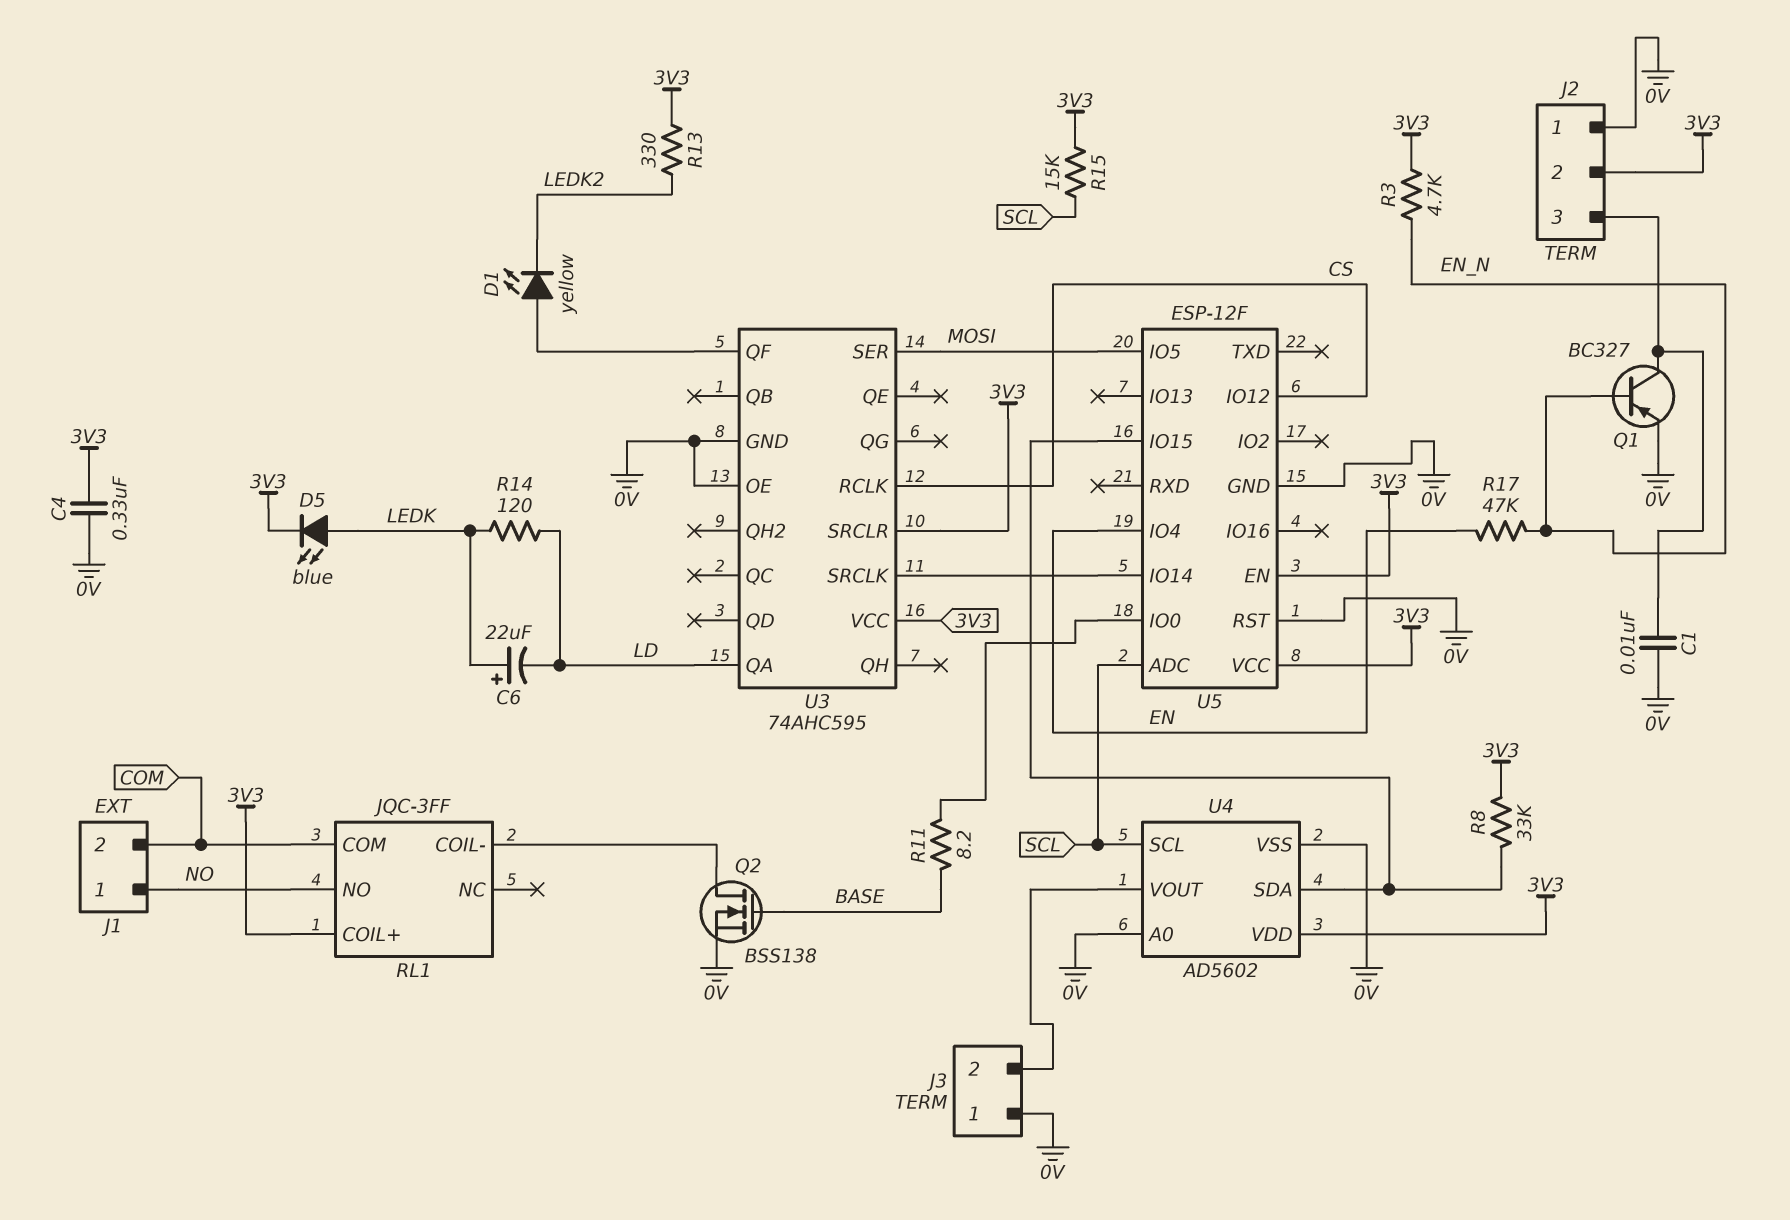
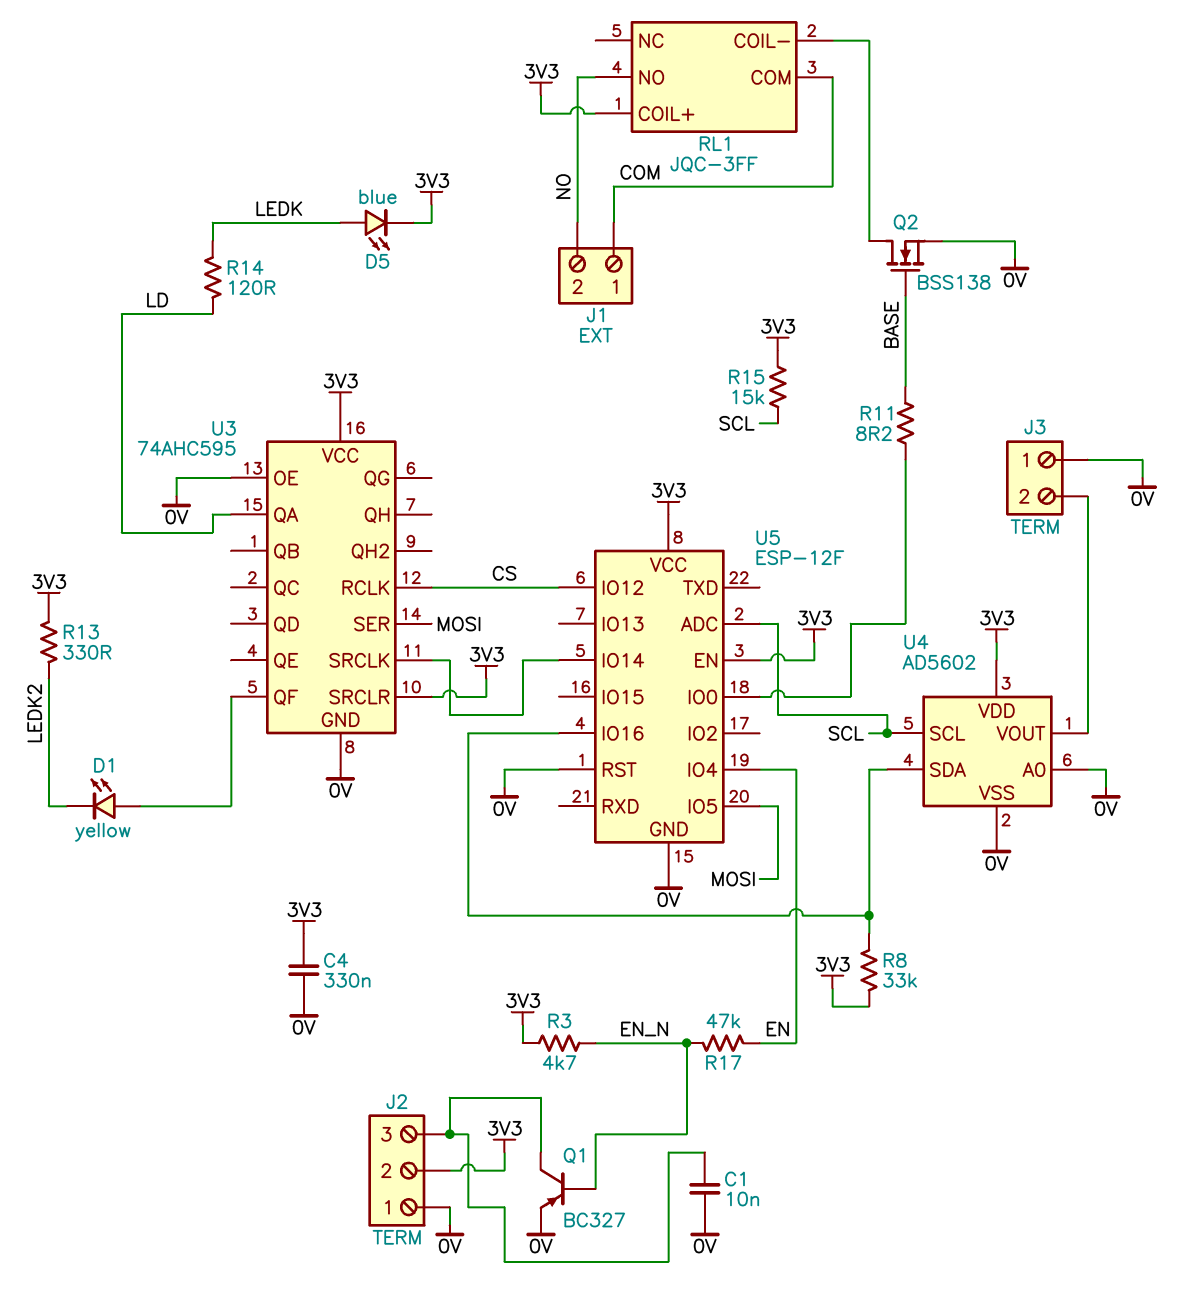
C6: 22uF (plus LEDK, minus LD) -> none
J1 pin 1: NO -> COM
J1 pin 2: COM -> NO
U5 pin IO15: U4/SDA -> none
U5 pin IO16: none -> U4/SDA

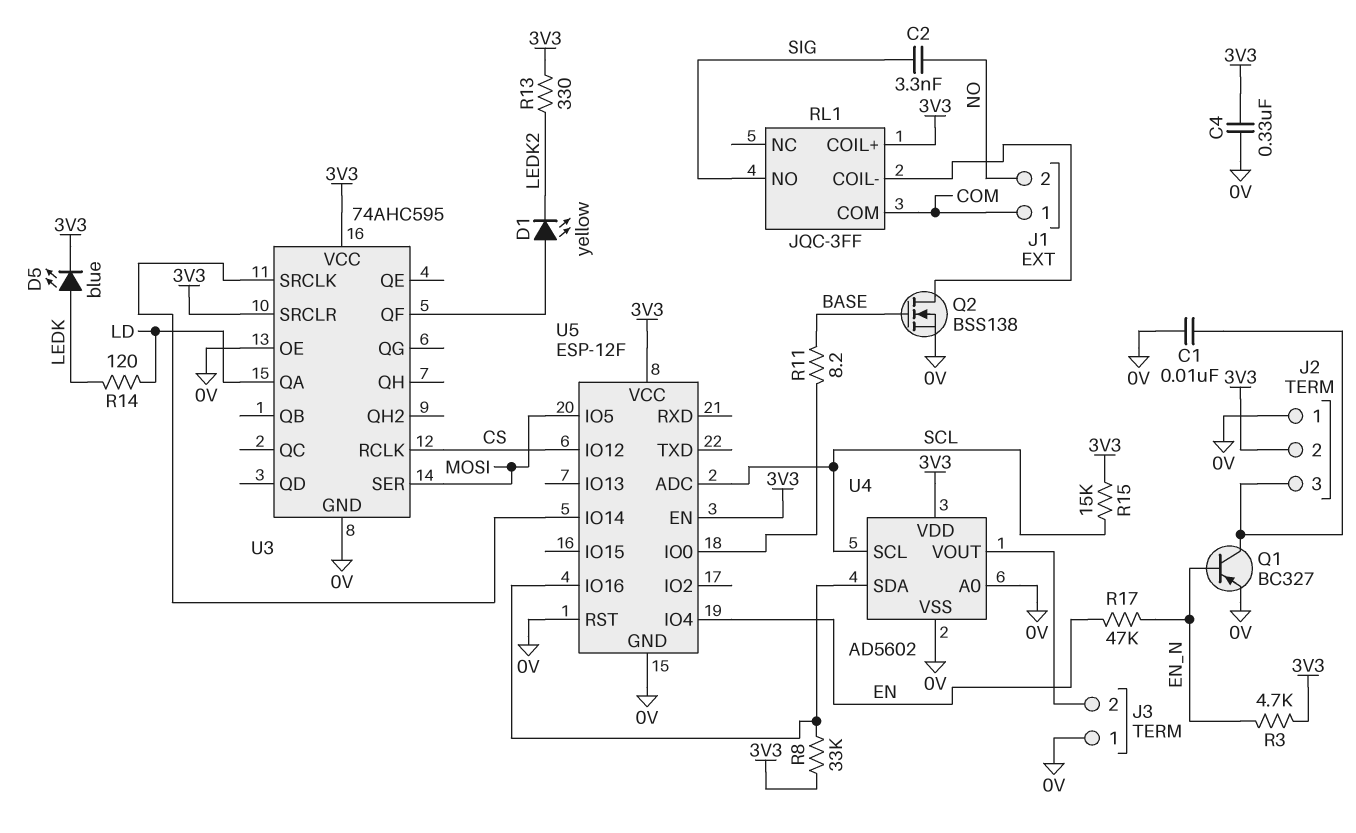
C2: none -> 3.3nF (NO, SIG)
RL1 pin NO: NO -> SIG

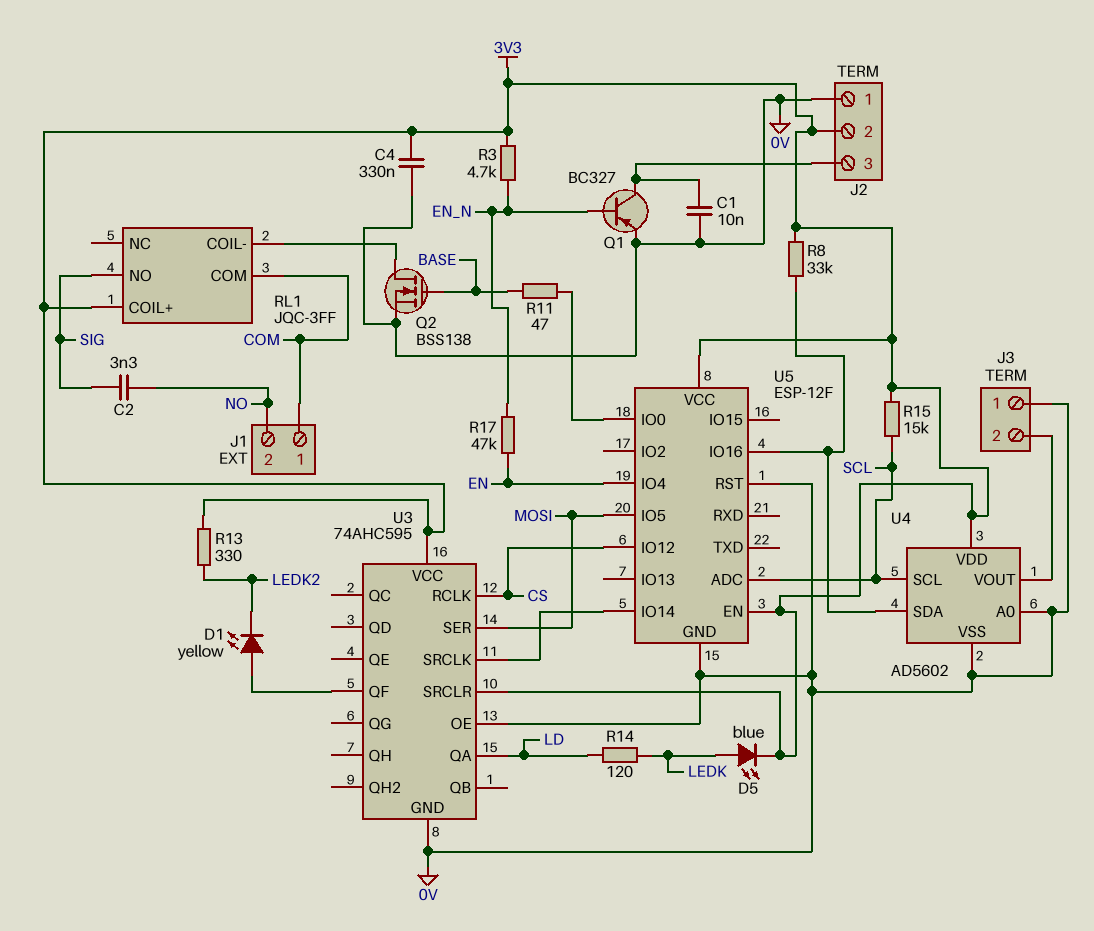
R11: 8.2 (BASE, U5/IO0) -> 47 (BASE, U5/IO0)

